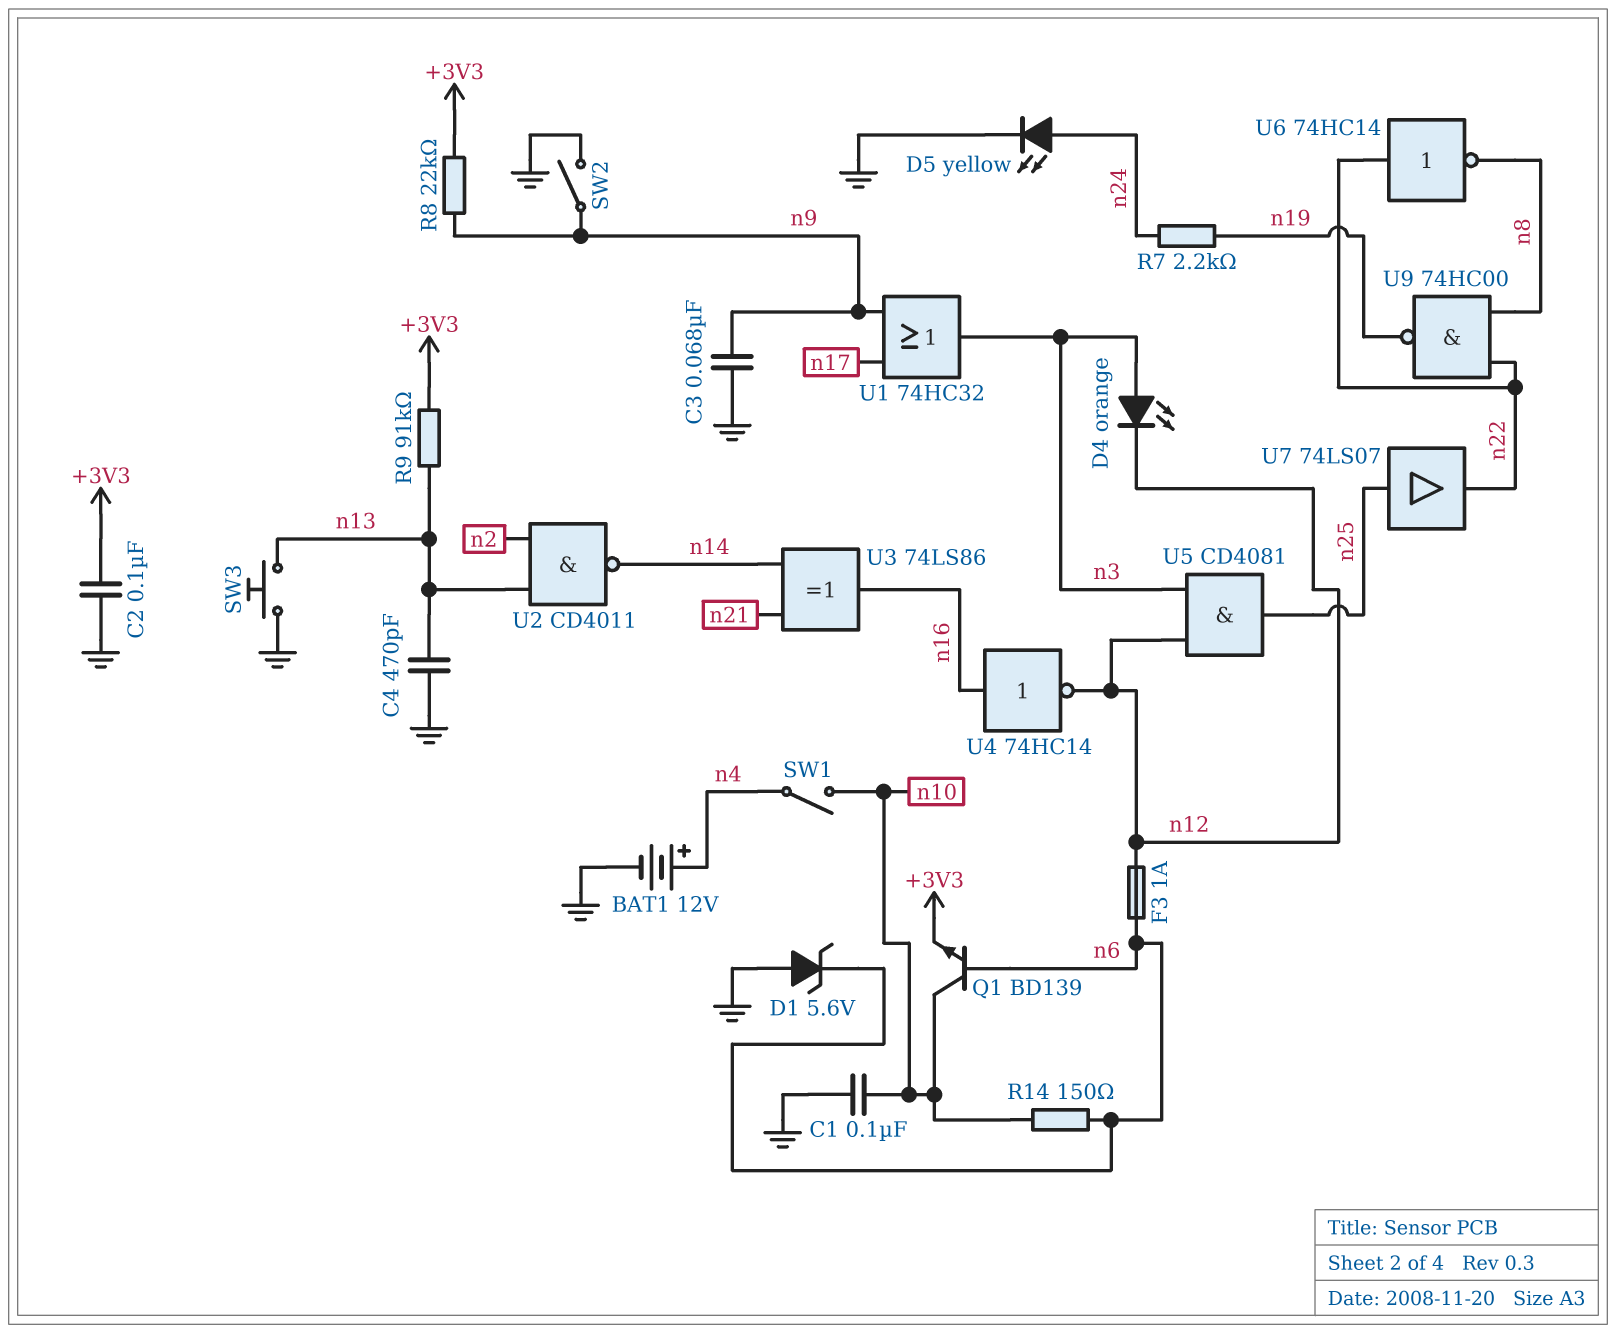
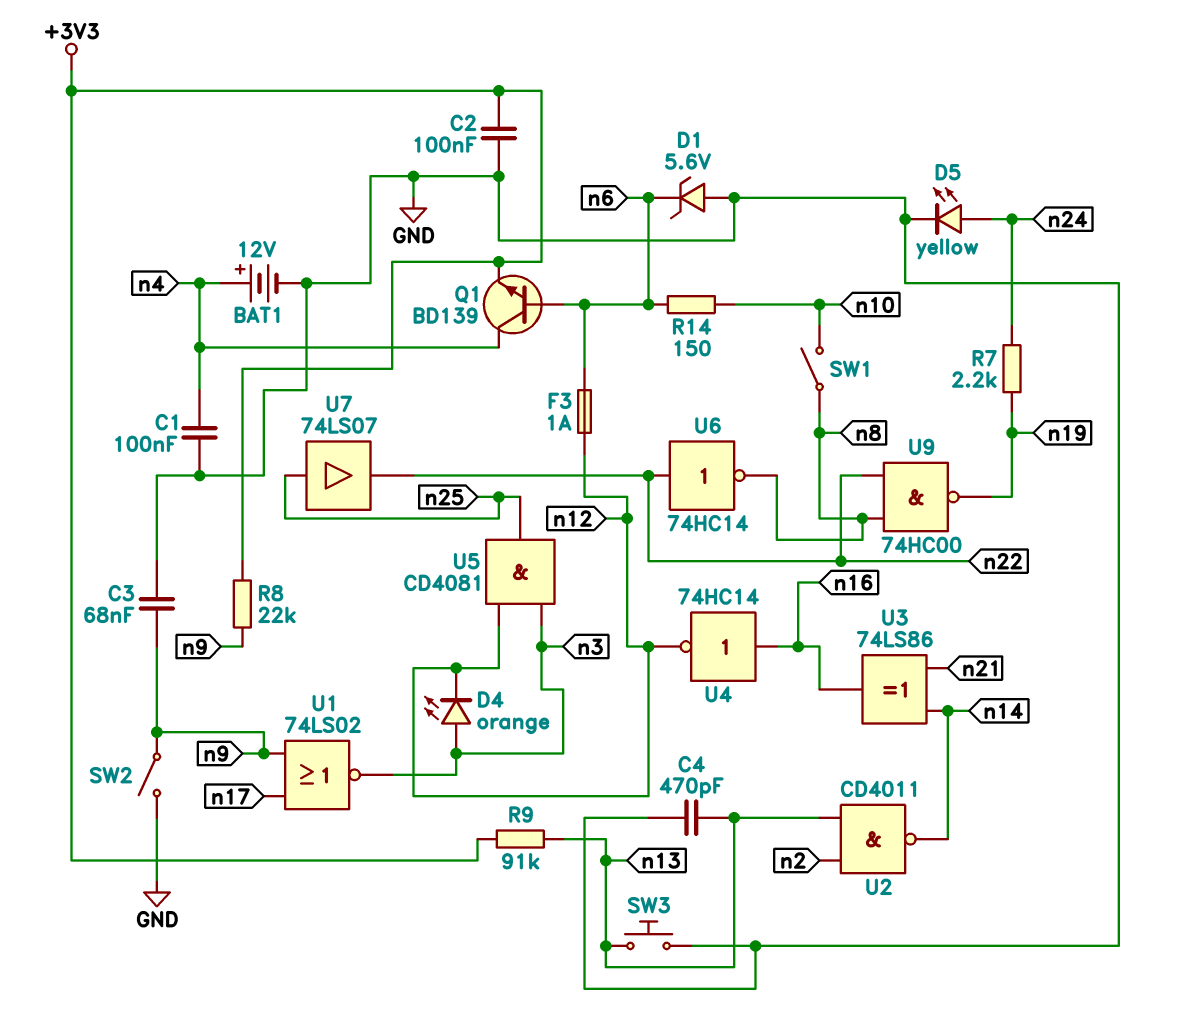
C1: 100nF (GND, n10) -> 100nF (GND, n4)
Q1: NPN BD139 (B n6, C n10, E +3V3) -> NPN BD139 (B n6, C n4, E +3V3)
SW1: switch (n4, n10) -> switch (n8, n10)
U1: OR 74HC32 (in n9, in n17, out n3) -> NOR 74LS02 (in n9, in n17, out n3)

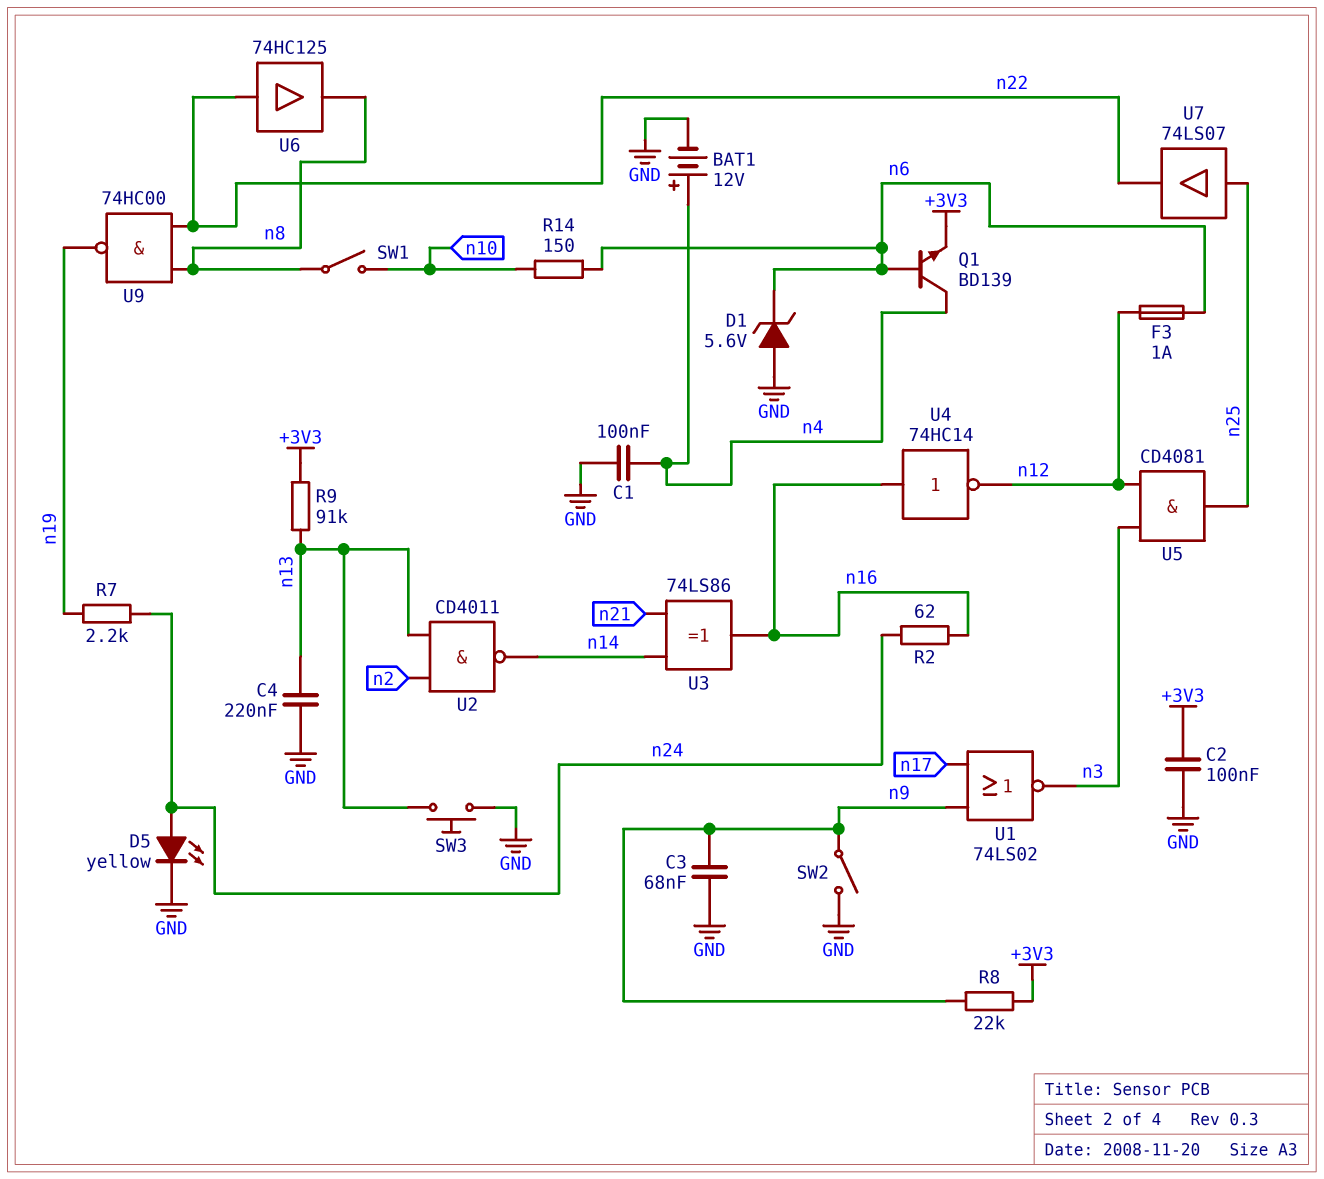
C4: 470pF (GND, n13) -> 220nF (GND, n13)
D4: LED orange (A n3, K n12) -> none
R2: none -> 62 (n16, n24)
U6: NOT 74HC14 (in n22, out n8) -> buffer 74HC125 (in n22, out n8)

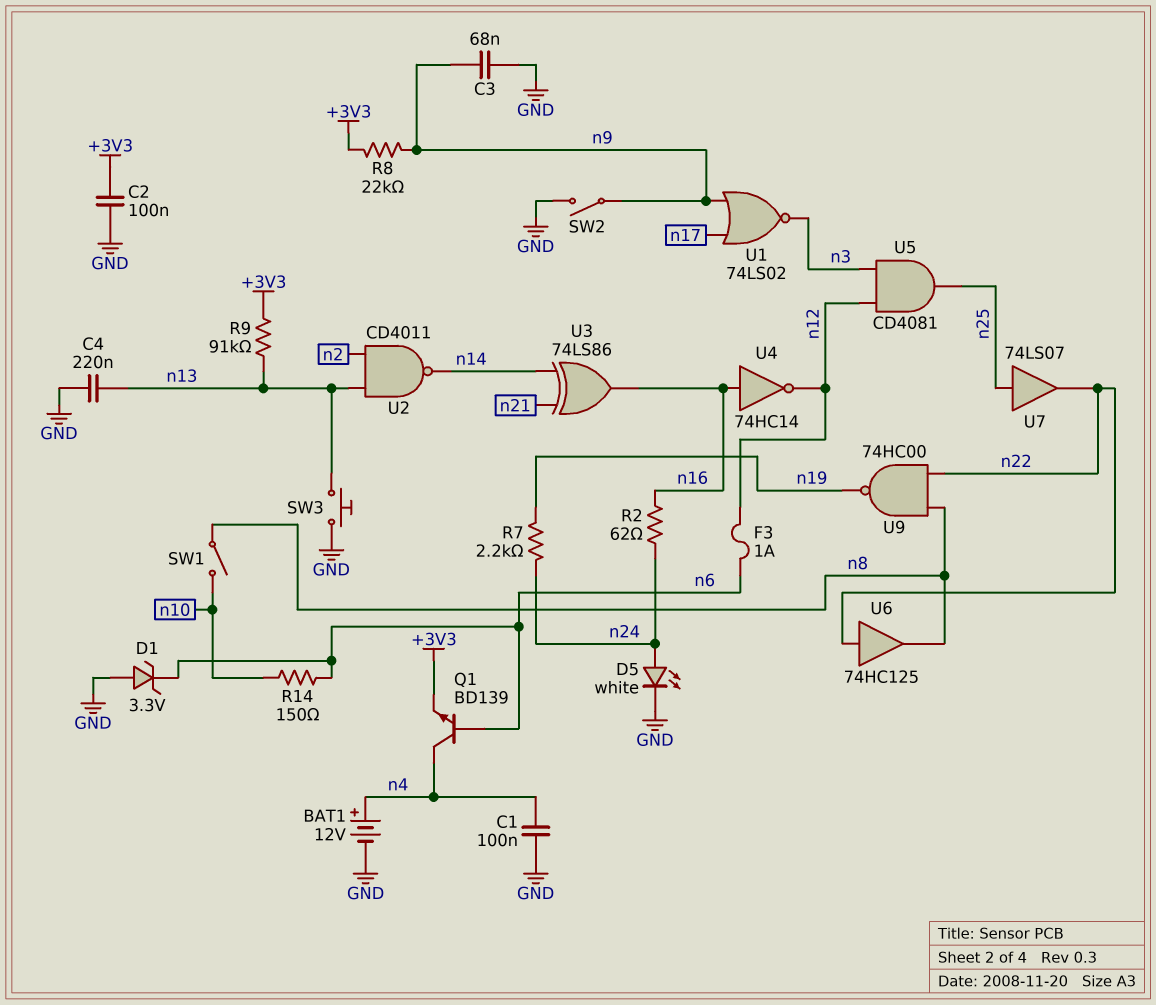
D1: zener 5.6V (A GND, K n6) -> zener 3.3V (A GND, K n6)
D5: LED yellow (A n24, K GND) -> LED white (A n24, K GND)

